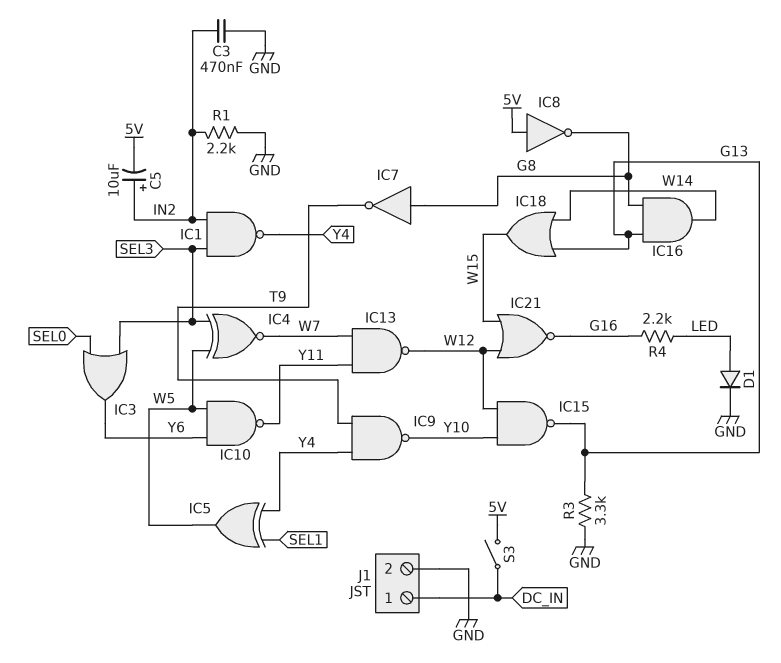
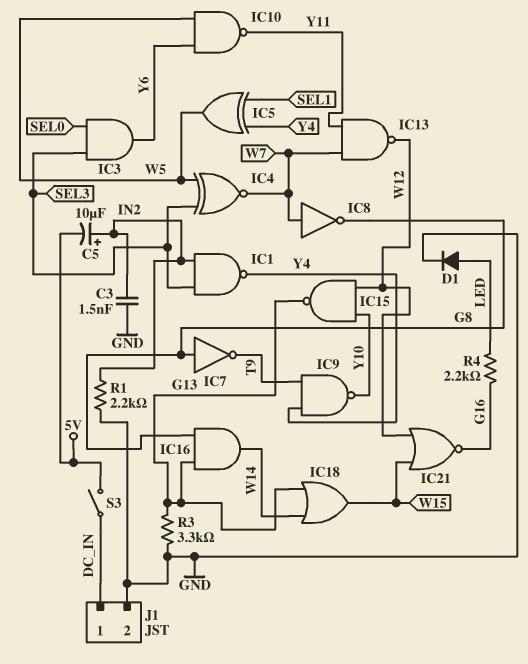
C3: 470nF (GND, IN2) -> 1.5nF (GND, IN2)
IC3: OR (in SEL0, in SEL3, out Y6) -> AND (in SEL0, in SEL3, out Y6)
IC8: NOT (in 5V, out G8) -> NOT (in W7, out G8)

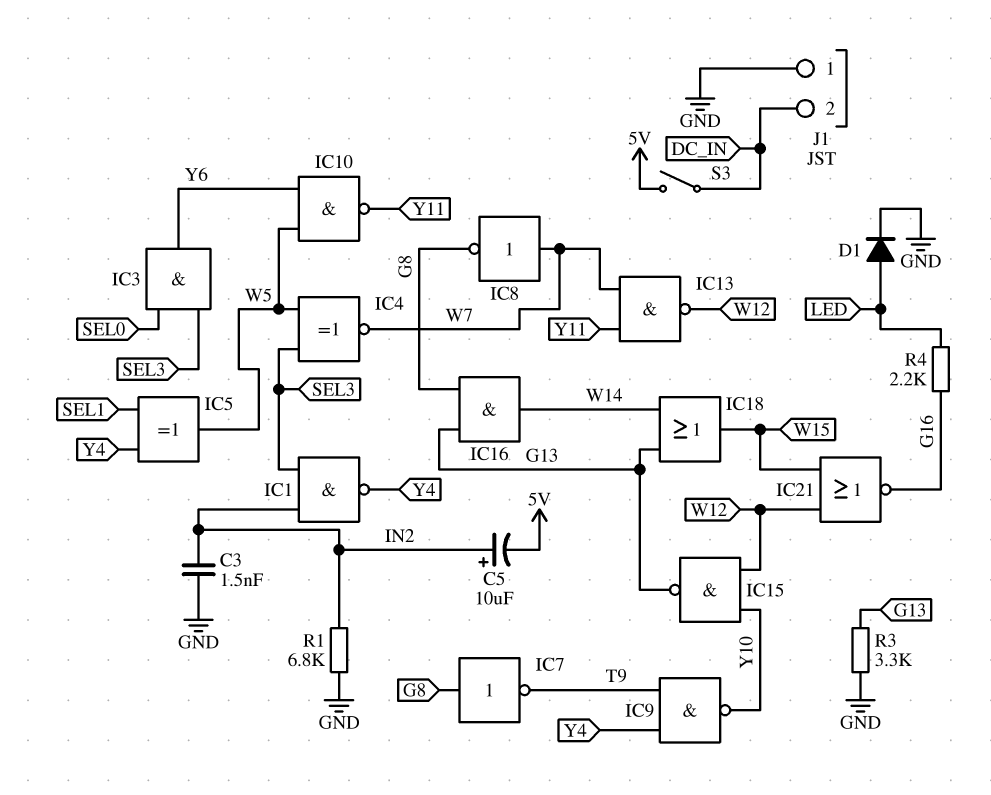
J1 pin 1: DC_IN -> GND
J1 pin 2: GND -> DC_IN
R1: 2.2k (GND, IN2) -> 6.8k (GND, IN2)

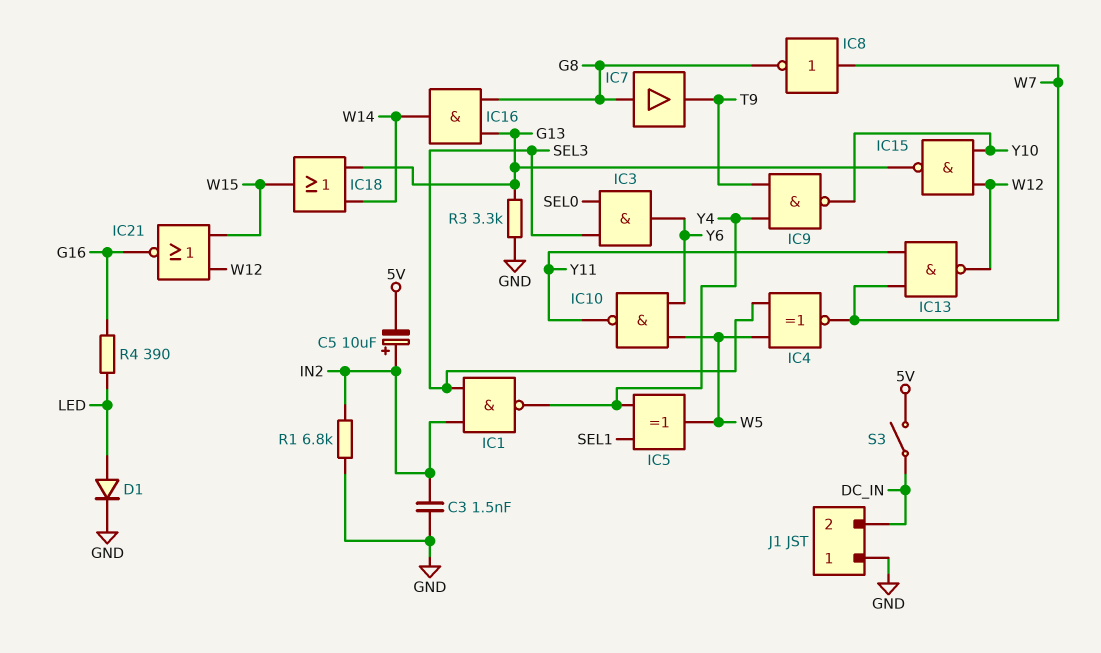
IC7: NOT (in G8, out T9) -> buffer (in G8, out T9)
R4: 2.2k (G16, LED) -> 390 (G16, LED)

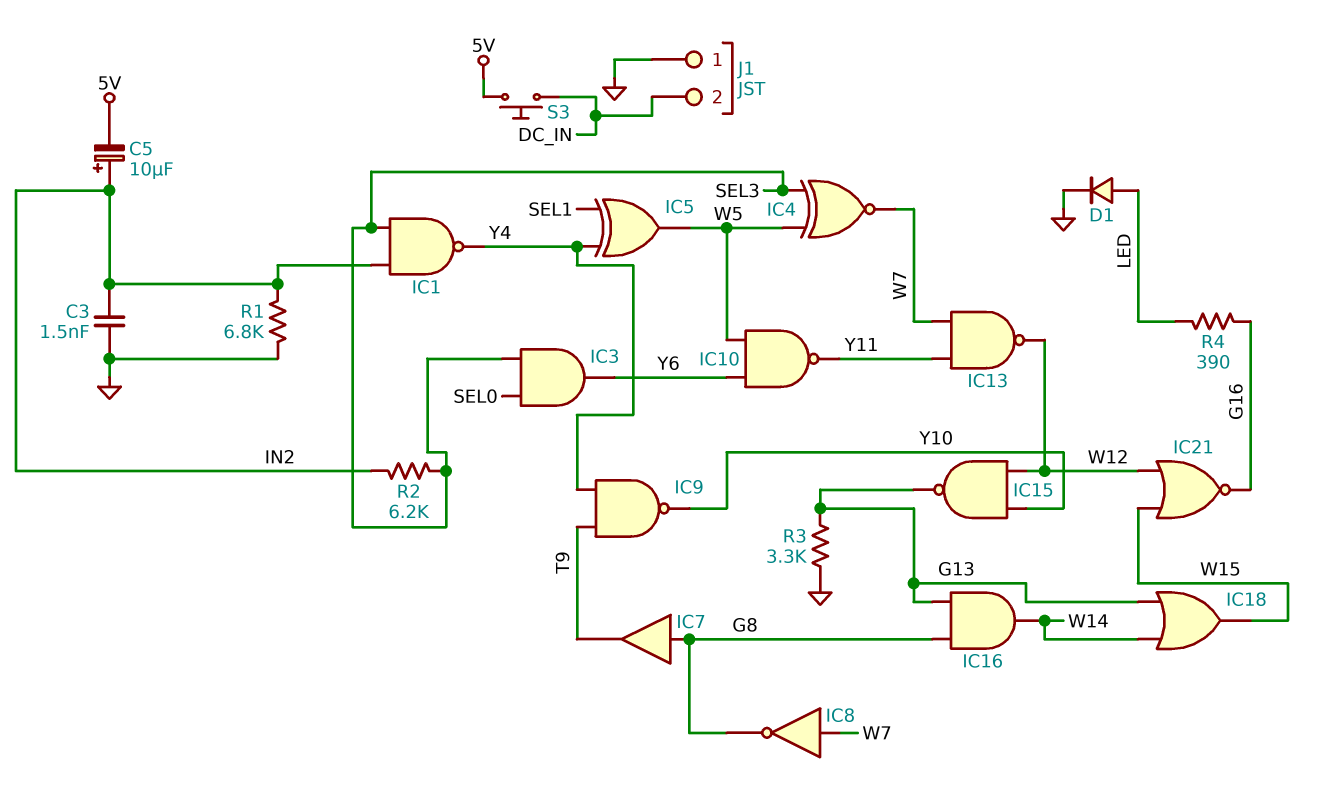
R2: none -> 6.2k (IN2, SEL3)
S3: switch (5V, DC_IN) -> button (5V, DC_IN)

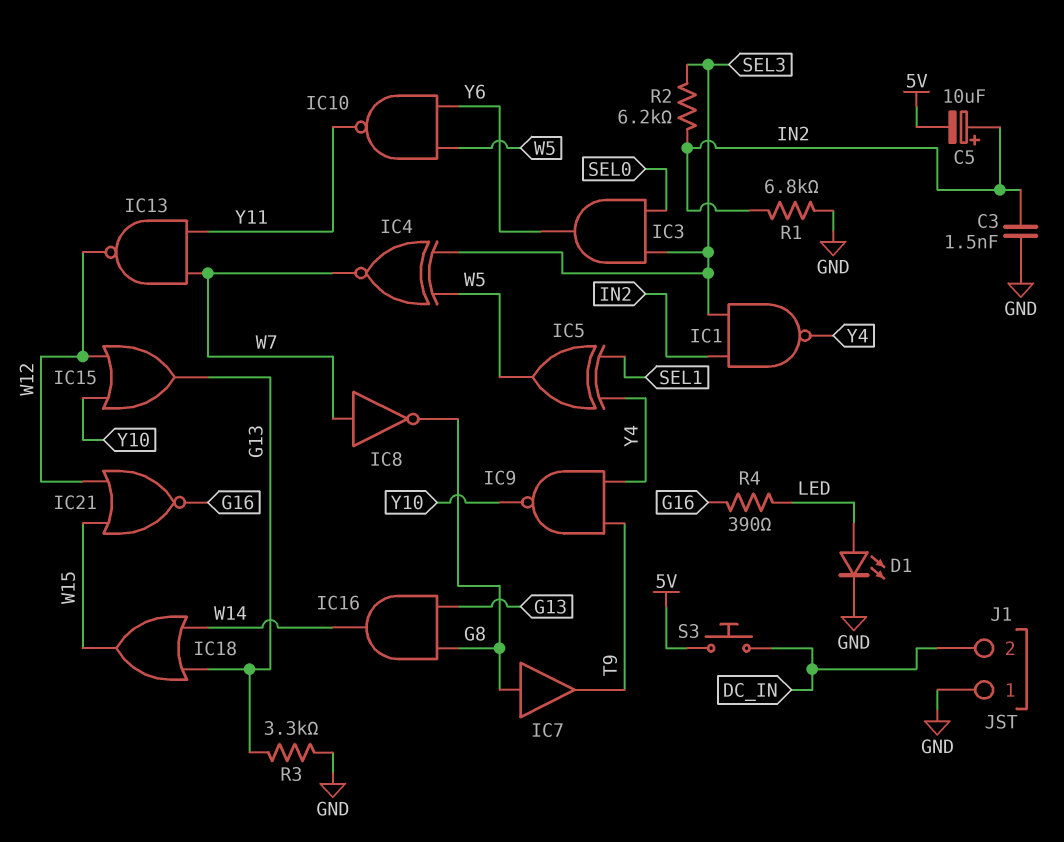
D1: diode (A LED, K GND) -> LED (A LED, K GND)
IC15: NAND (in W12, in Y10, out G13) -> OR (in W12, in Y10, out G13)

